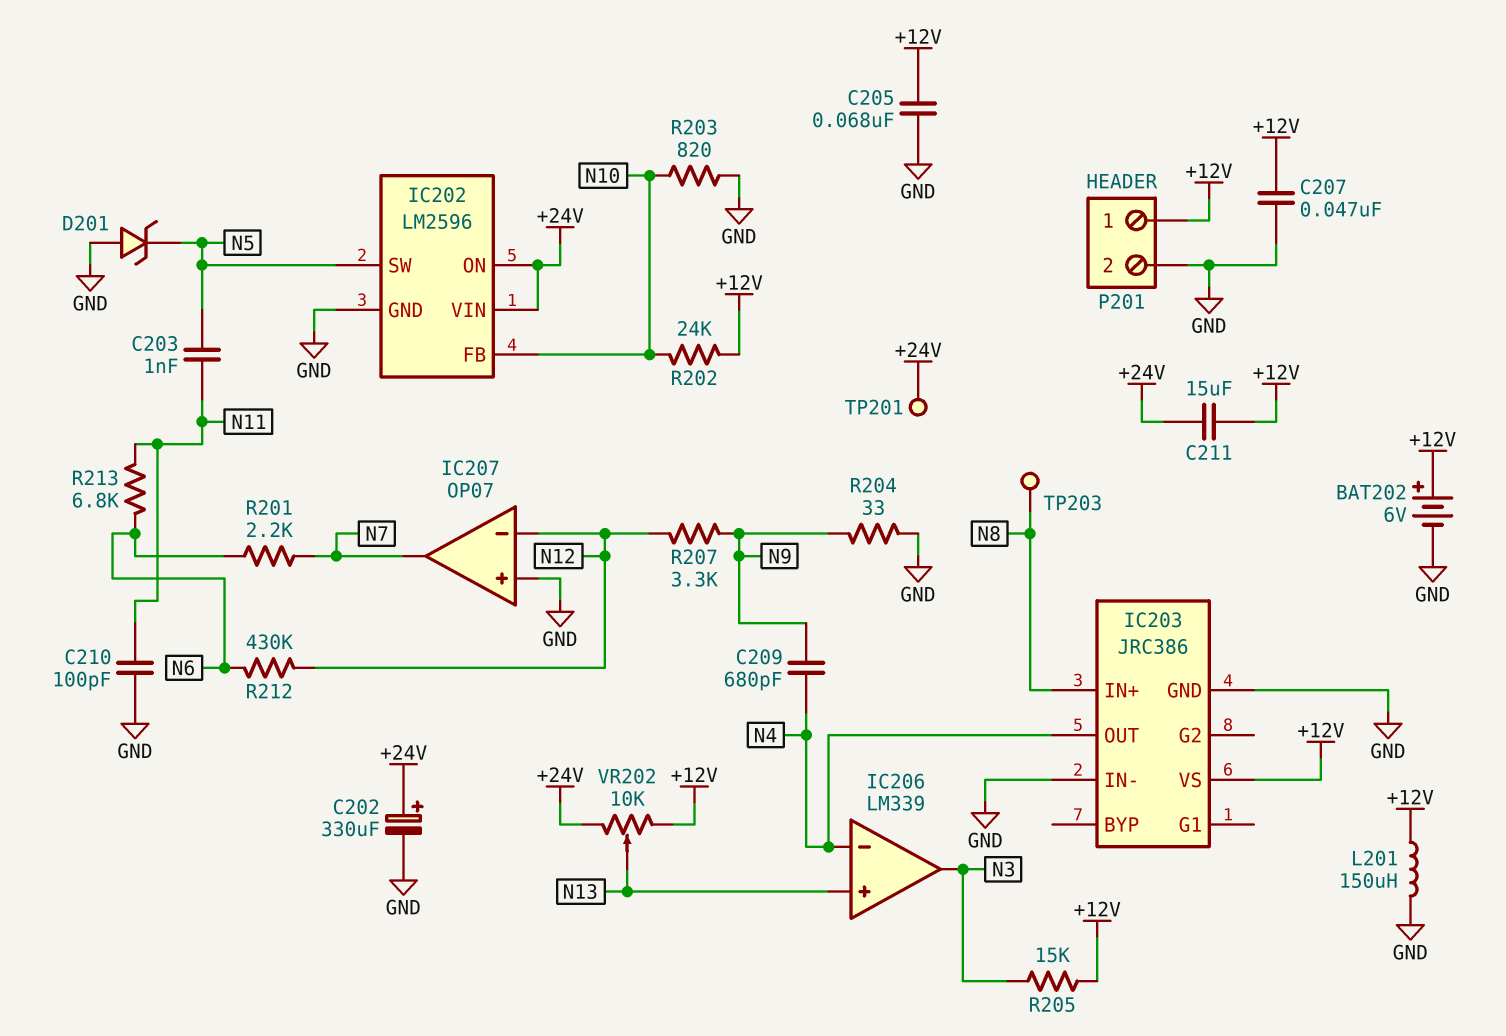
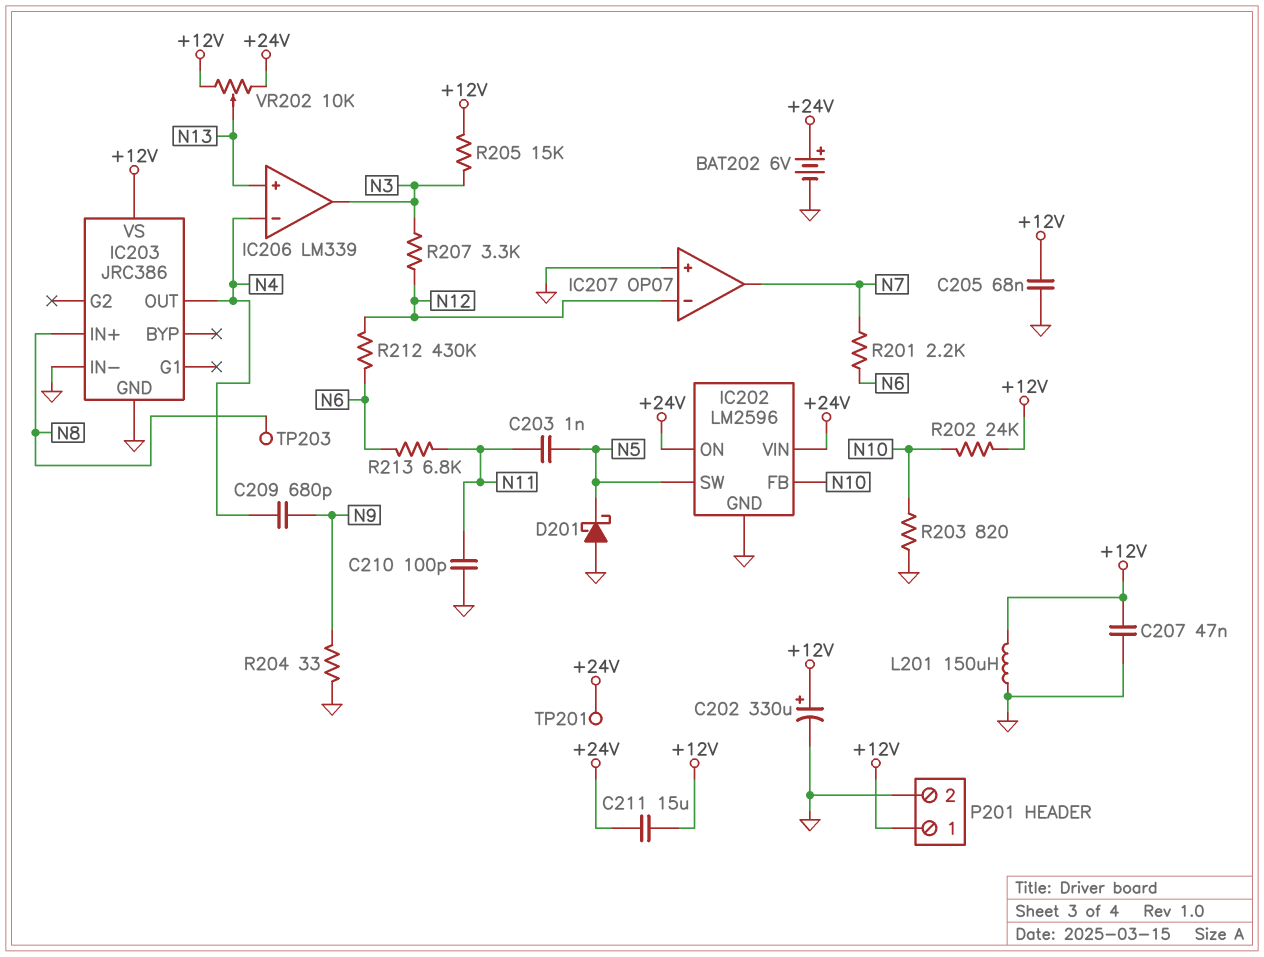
BAT202: 6V (plus +12V, minus GND) -> 6V (plus +24V, minus GND)
C202: 330uF (plus +24V, minus GND) -> 330uF (plus +12V, minus GND)
D201: zener (A GND, K N5) -> schottky (A GND, K N5)
R207: 3.3k (N9, N12) -> 3.3k (N3, N12)

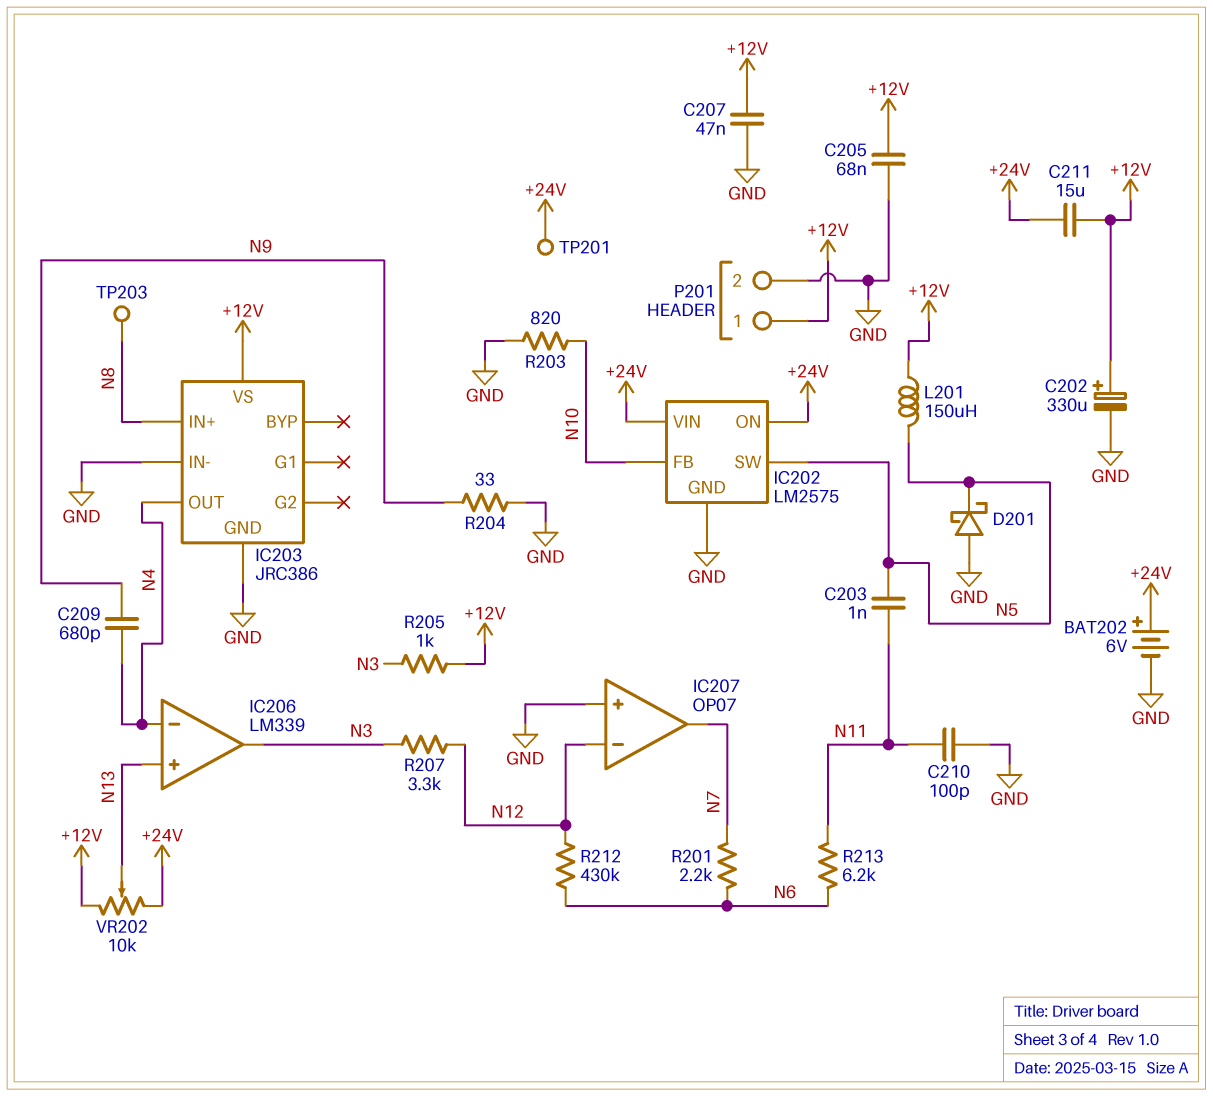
IC202: LM2596 -> LM2575
L201: 150uH (+12V, GND) -> 150uH (+12V, N5)
R202: 24k (+12V, N10) -> none
R205: 15k (+12V, N3) -> 1k (+12V, N3)
R213: 6.8k (N6, N11) -> 6.2k (N6, N11)

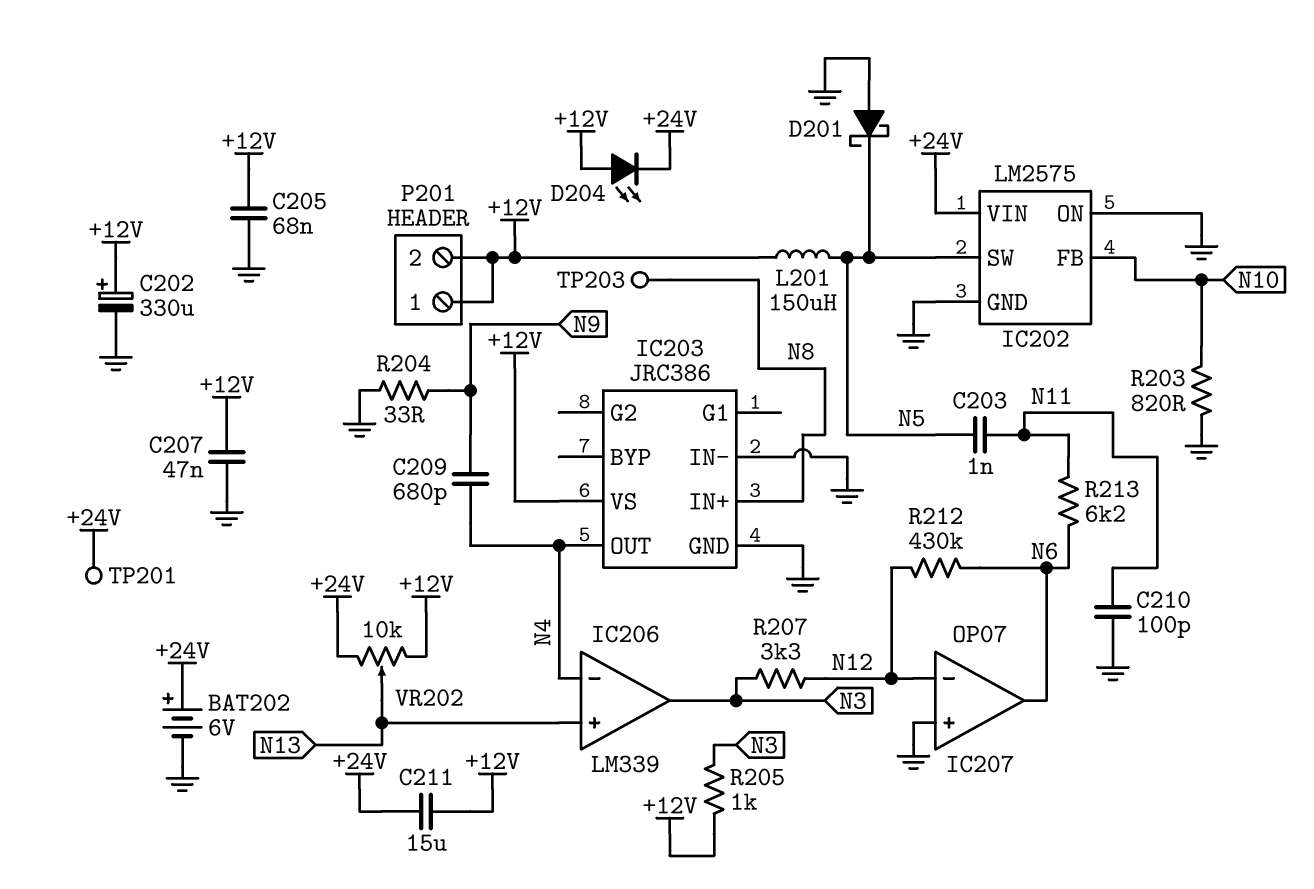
D204: none -> LED (A +12V, K +24V)
IC202 pin ON: +24V -> GND
IC207 pin out: N7 -> N6
P201 pin 2: GND -> +12V
R201: 2.2k (N6, N7) -> none

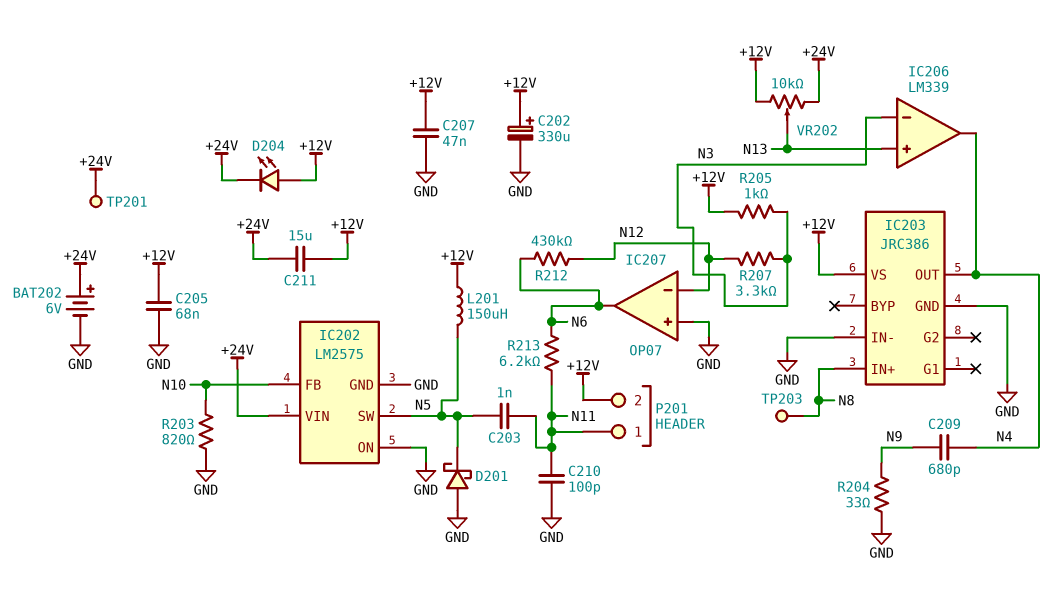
IC206 pin in-: N4 -> N3
IC206 pin out: N3 -> N4
P201 pin 1: +12V -> N11

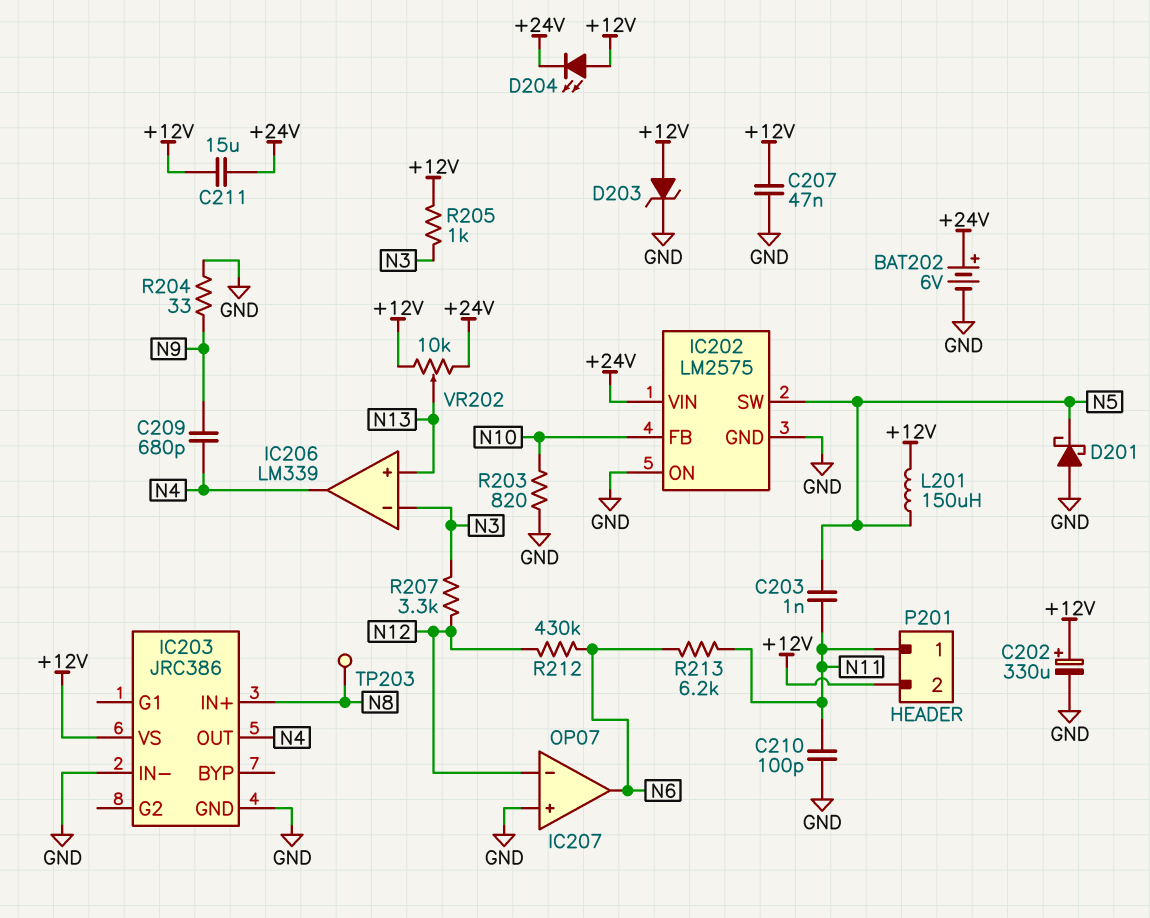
C205: 68nF (+12V, GND) -> none
D203: none -> zener (A +12V, K GND)
TP201: test point (+24V) -> none

